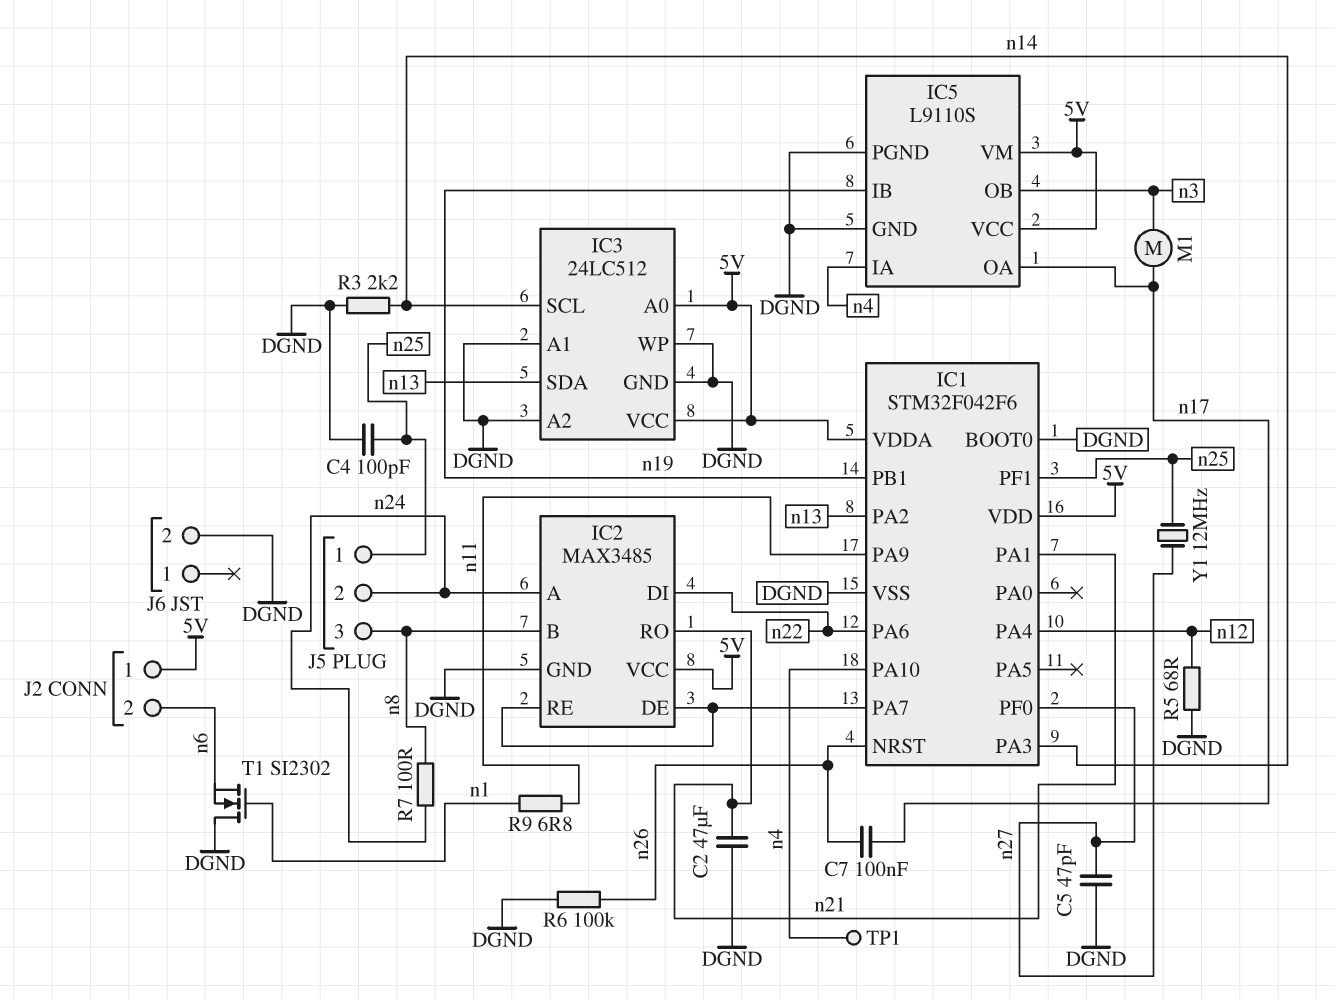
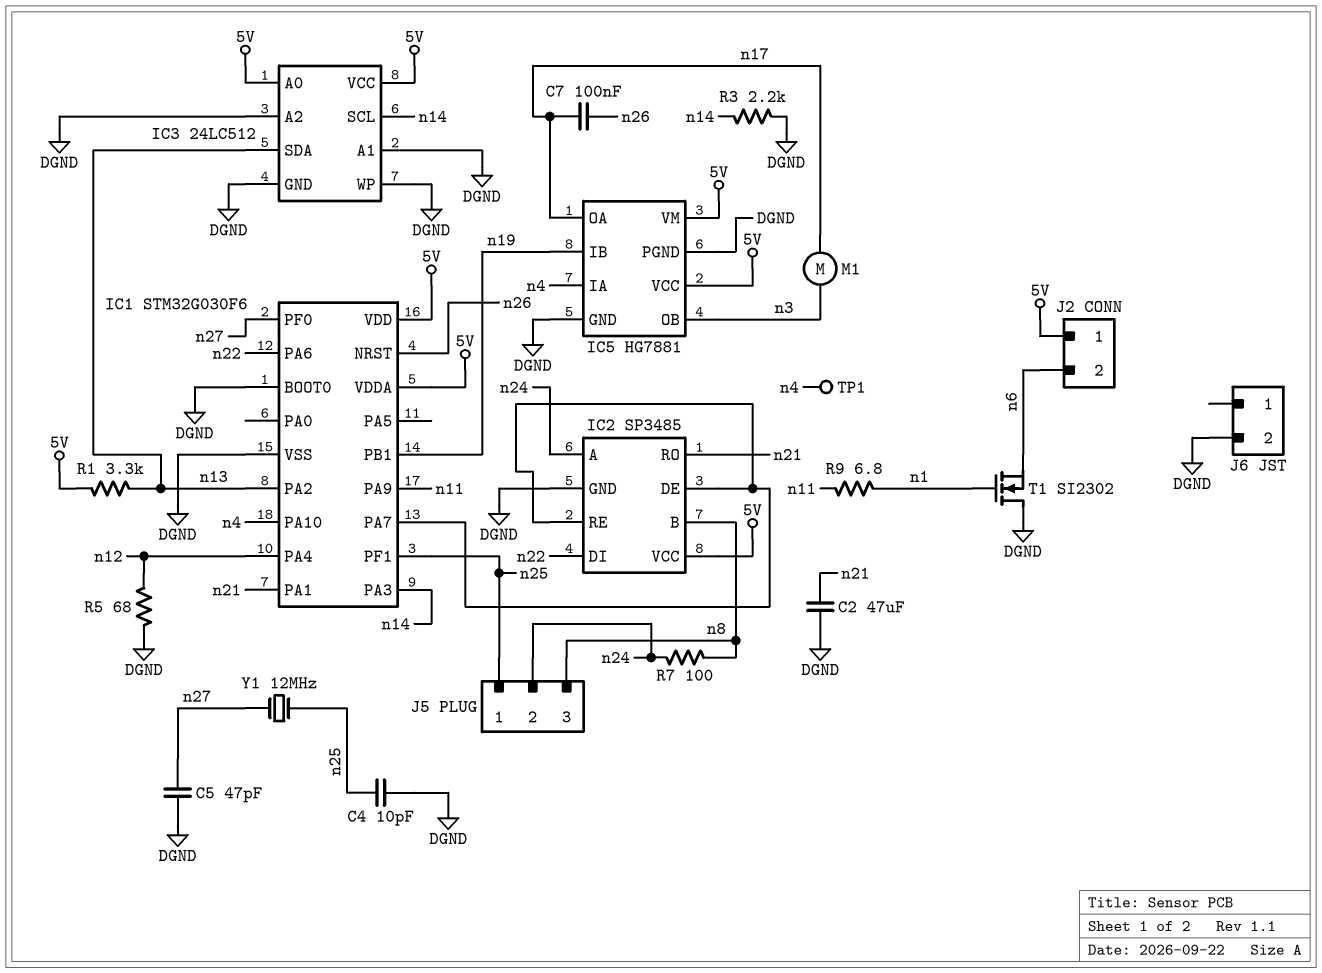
C4: 100pF (DGND, n25) -> 10pF (DGND, n25)
IC1: STM32F042F6 -> STM32G030F6
IC2: MAX3485 -> SP3485
IC5: L9110S -> HG7881
R1: none -> 3.3k (5V, n13)
R6: 100k (DGND, n26) -> none

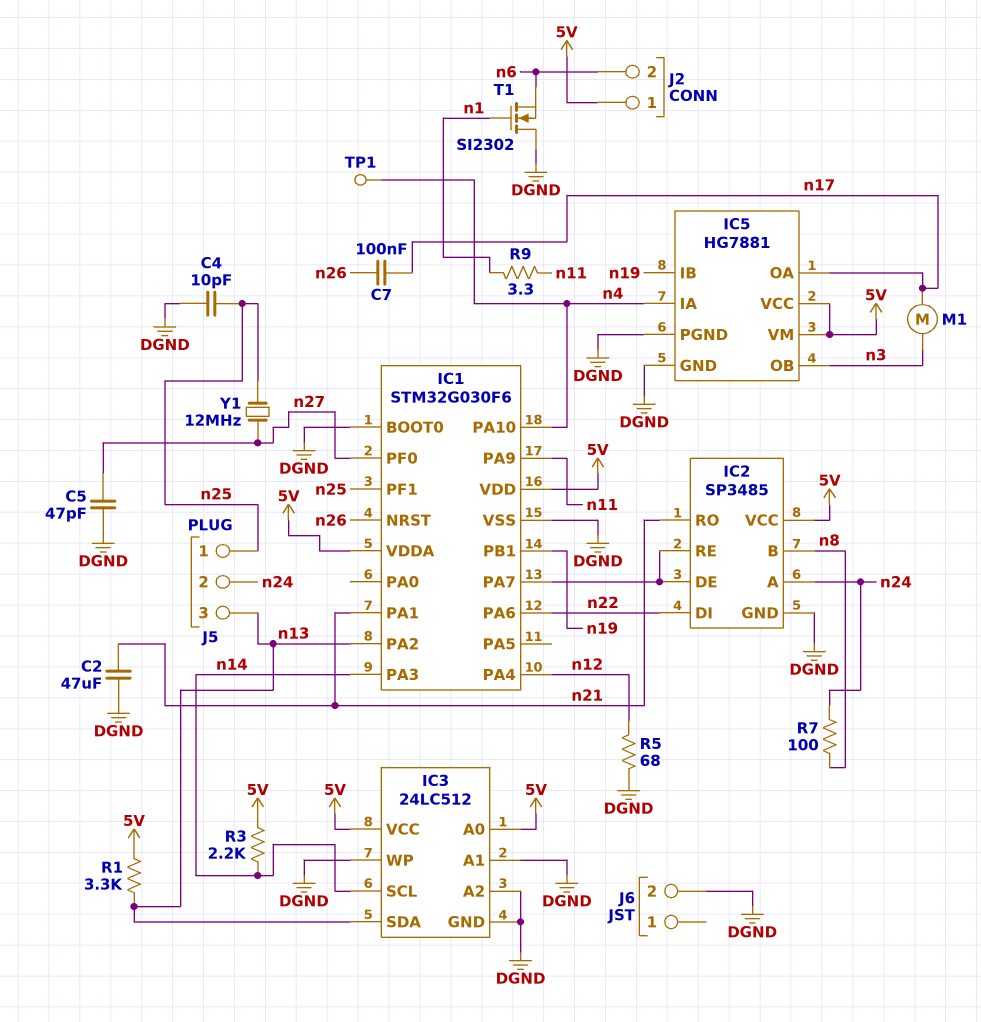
J5 pin 3: n8 -> n13
R3: 2.2k (DGND, n14) -> 2.2k (5V, n14)
R9: 6.8 (n1, n11) -> 3.3 (n1, n11)

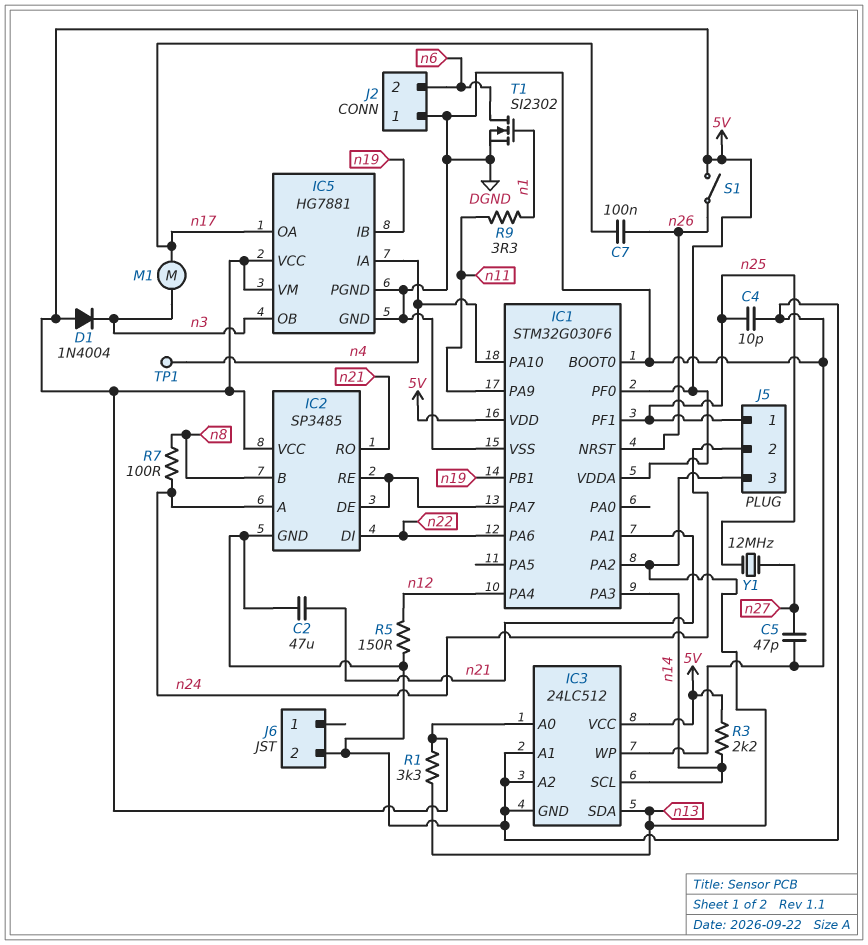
D1: none -> diode 1N4004 (A 5V, K n3)
IC1 pin PF0: n27 -> 5V
J2 pin 1: 5V -> DGND
R5: 68 (DGND, n12) -> 150 (DGND, n12)
S1: none -> switch (5V, n26)
T1: NMOS SI2302 (G n1, D DGND, S n6) -> NMOS SI2302 (G n1, D n6, S DGND)

